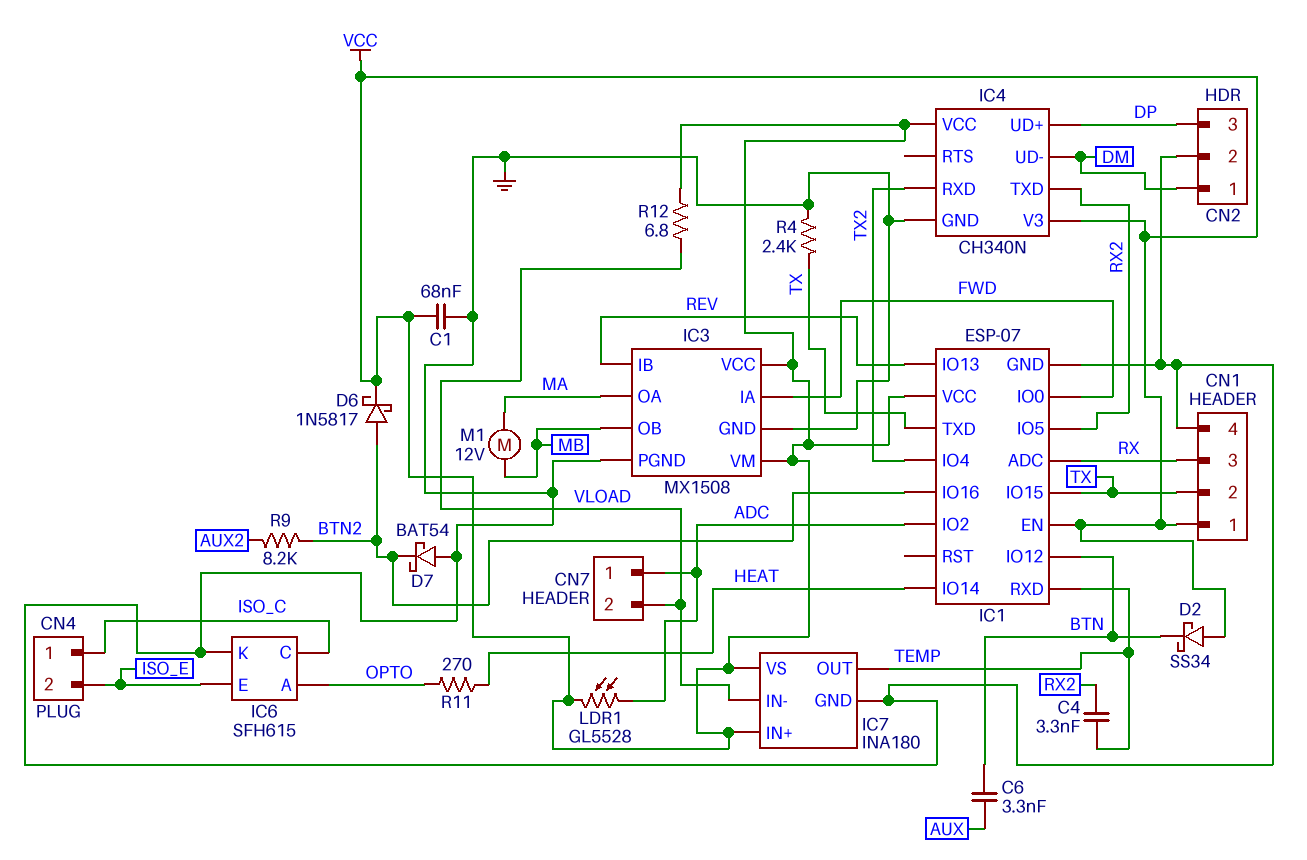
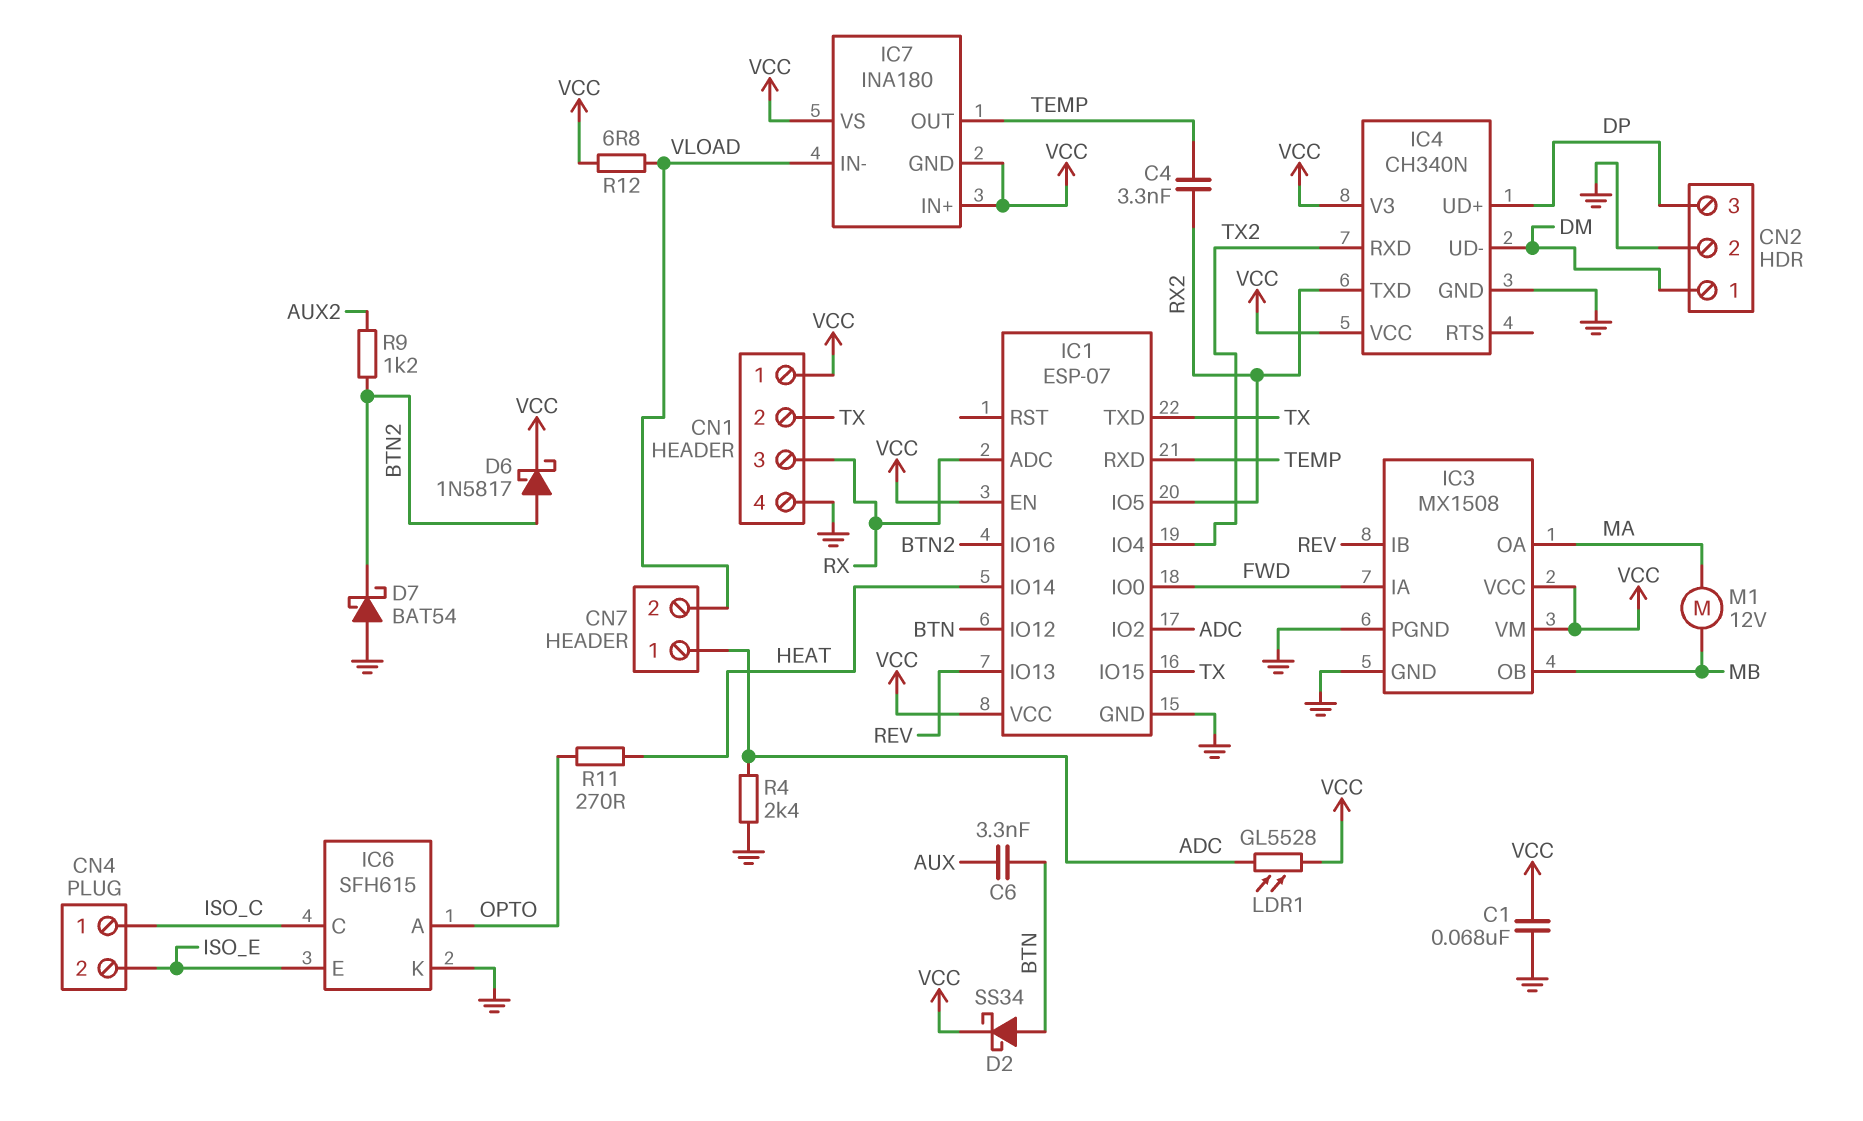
D2: schottky SS34 (A VCC, K BTN) -> schottky SS34 (A BTN, K VCC)
IC7 pin GND: GND -> VCC
R4: 2.4k (GND, TX) -> 2.4k (ADC, GND)
R9: 8.2k (AUX2, BTN2) -> 1.2k (AUX2, BTN2)

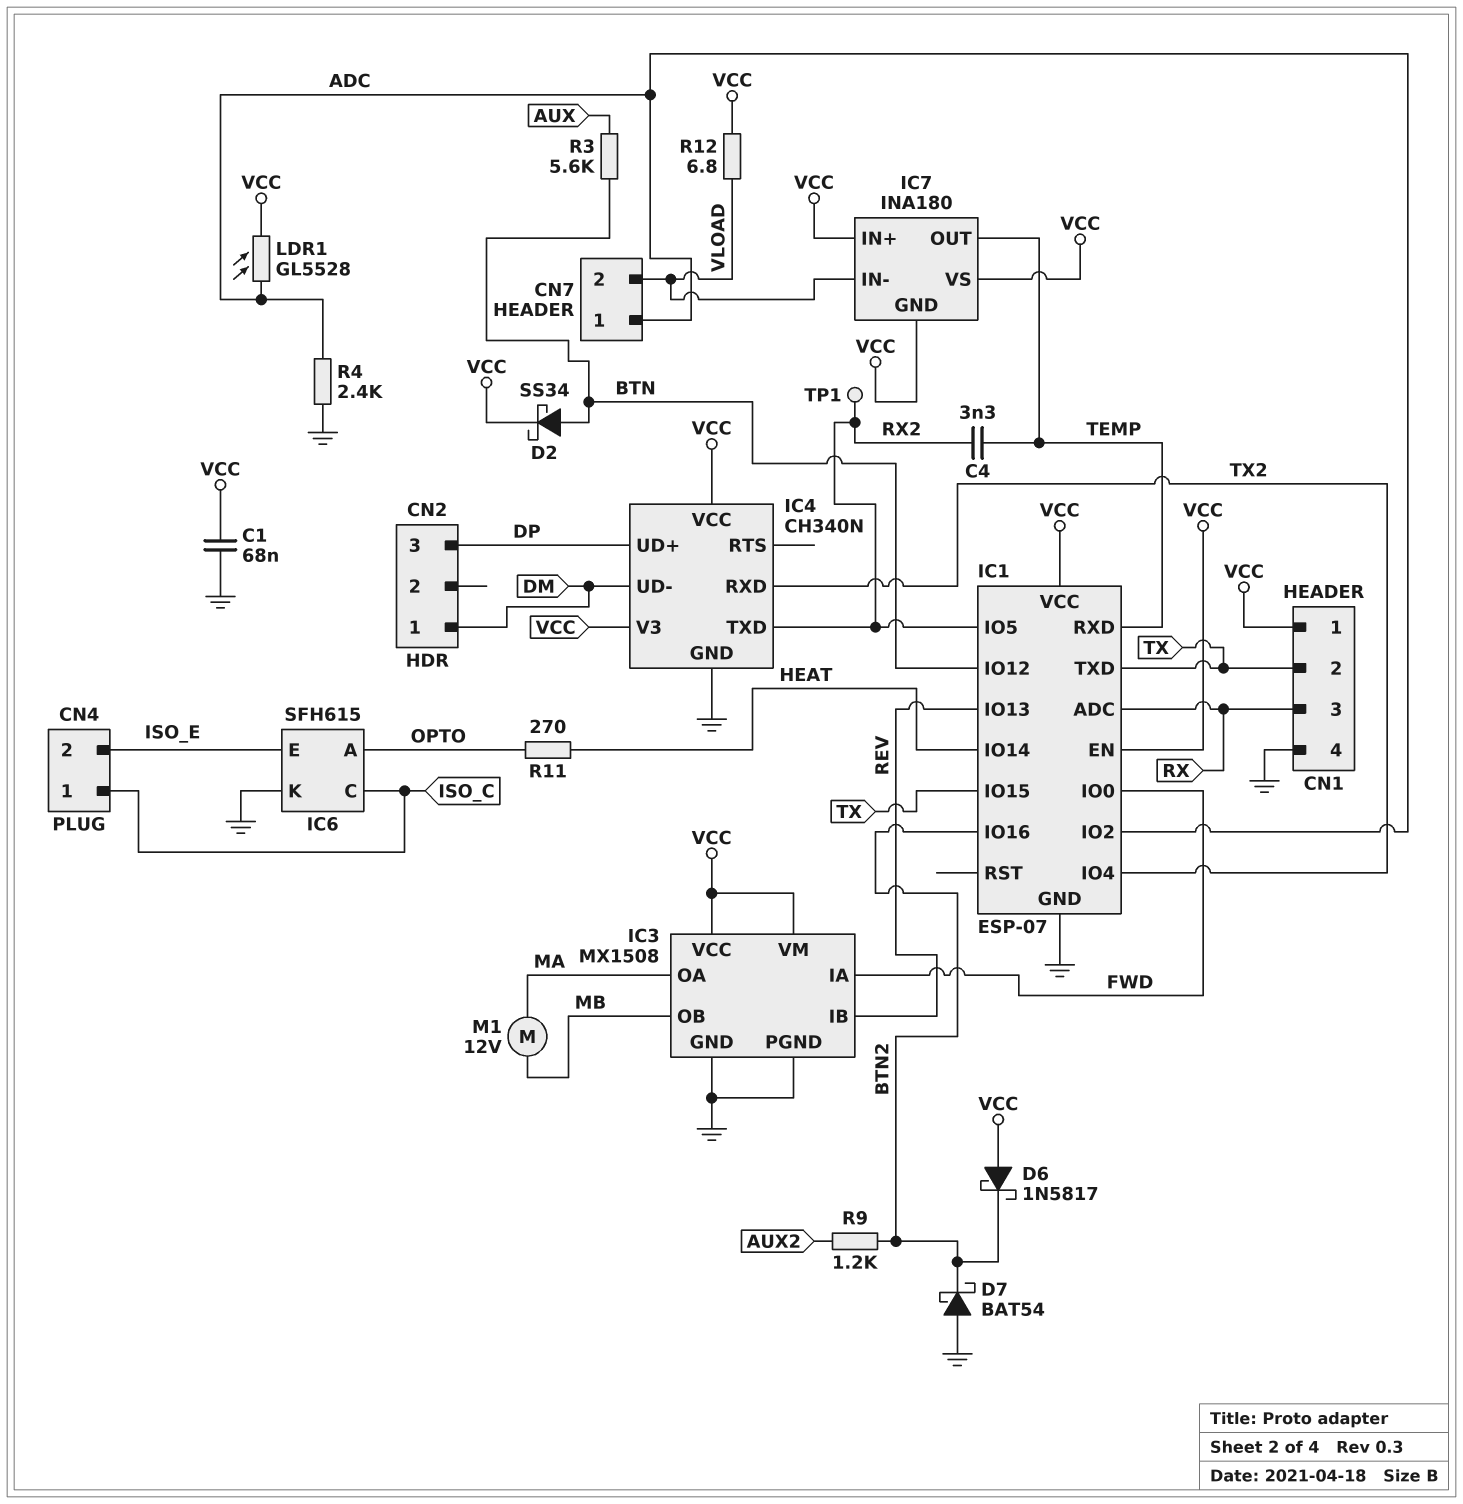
C6: 3.3nF (AUX, BTN) -> none
CN2 pin 2: GND -> none
D6: schottky 1N5817 (A BTN2, K VCC) -> schottky 1N5817 (A VCC, K BTN2)
R3: none -> 5.6k (AUX, BTN)
TP1: none -> test point (RX2)

